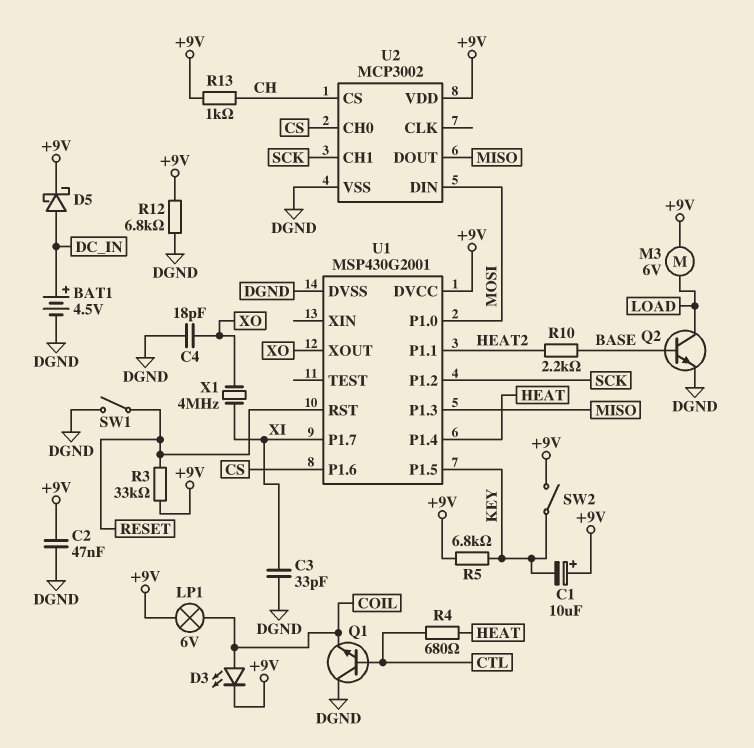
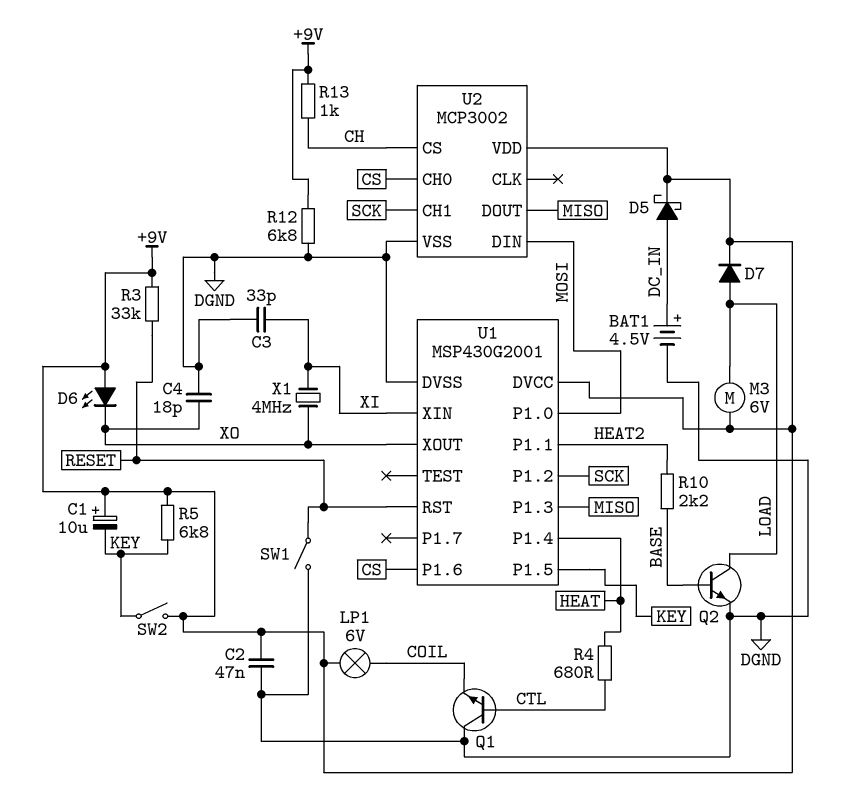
D3: LED (A COIL, K +9V) -> none
D6: none -> LED (A +9V, K XO)
D7: none -> diode (A LOAD, K +9V)
U1 pin P1.7: XI -> none
U1 pin XIN: none -> XI

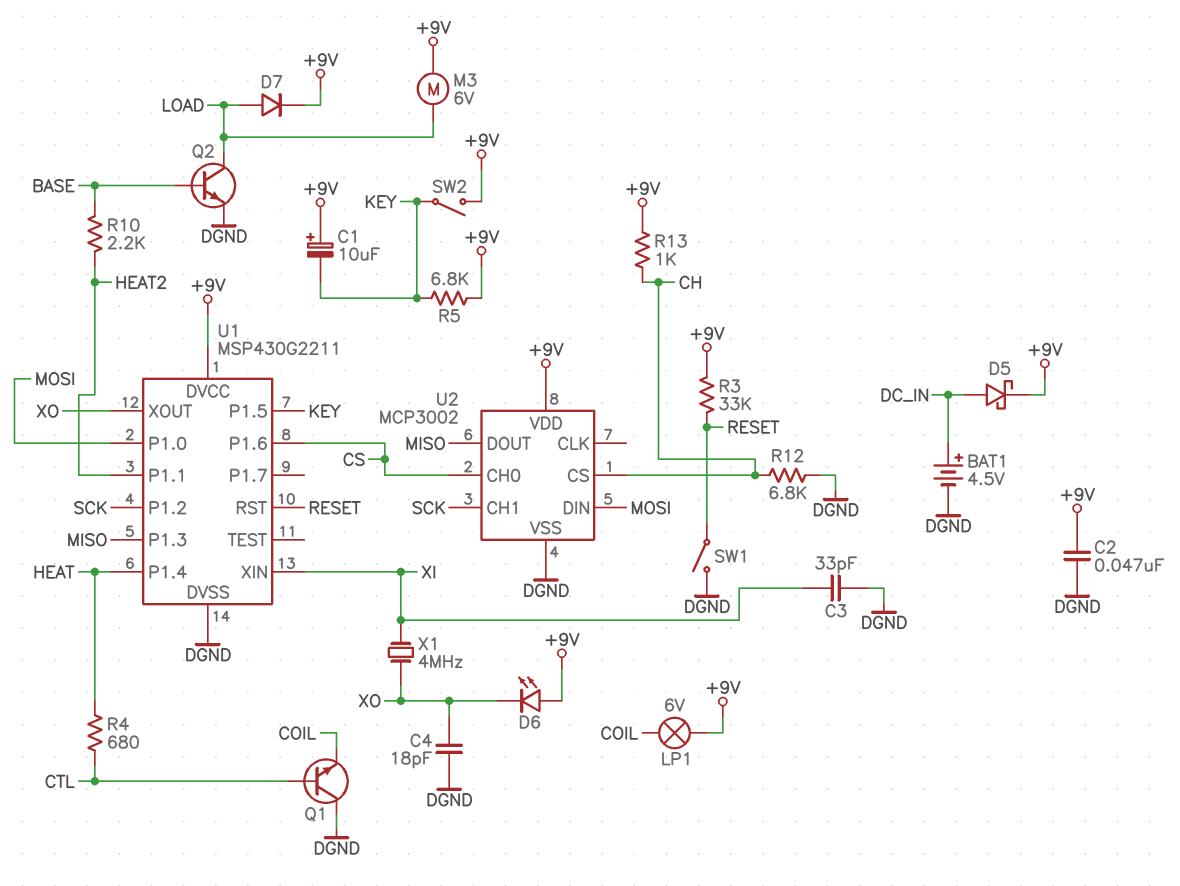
R12: 6.8k (+9V, DGND) -> 6.8k (CH, DGND)
U1: MSP430G2001 -> MSP430G2211

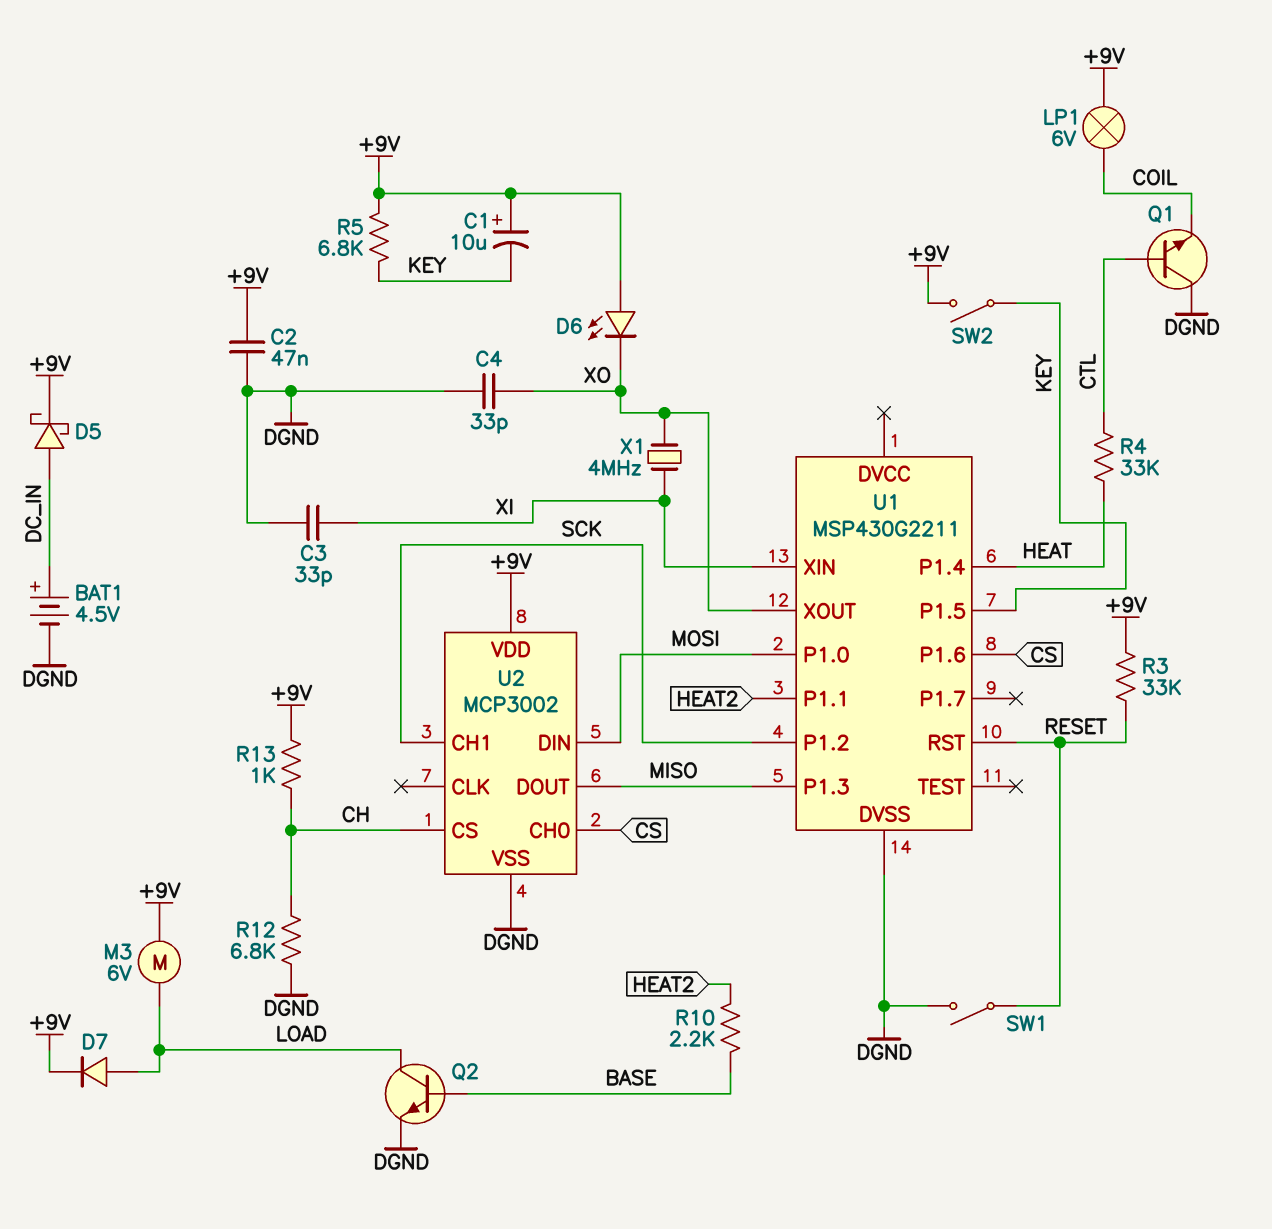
C4: 18pF (DGND, XO) -> 33pF (DGND, XO)
R4: 680 (CTL, HEAT) -> 33k (CTL, HEAT)
U1 pin DVCC: +9V -> none

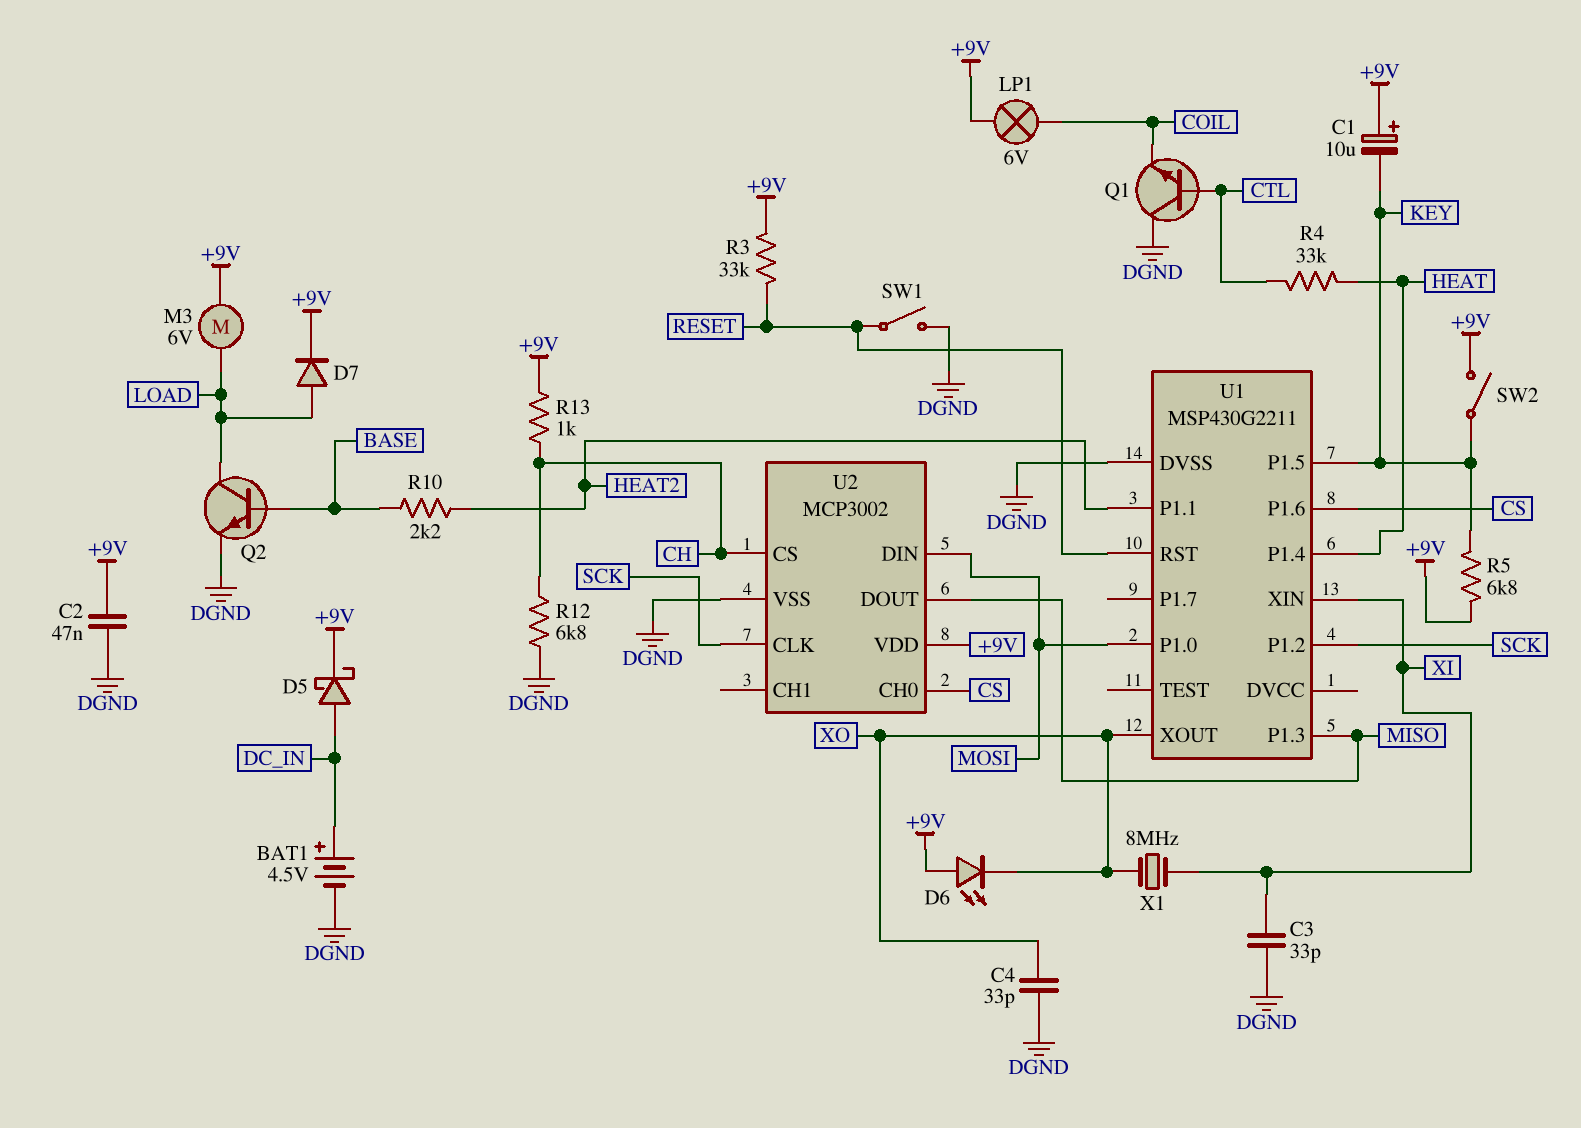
U2 pin CH1: SCK -> none
U2 pin CLK: none -> SCK
X1: 4MHz (XI, XO) -> 8MHz (XI, XO)

